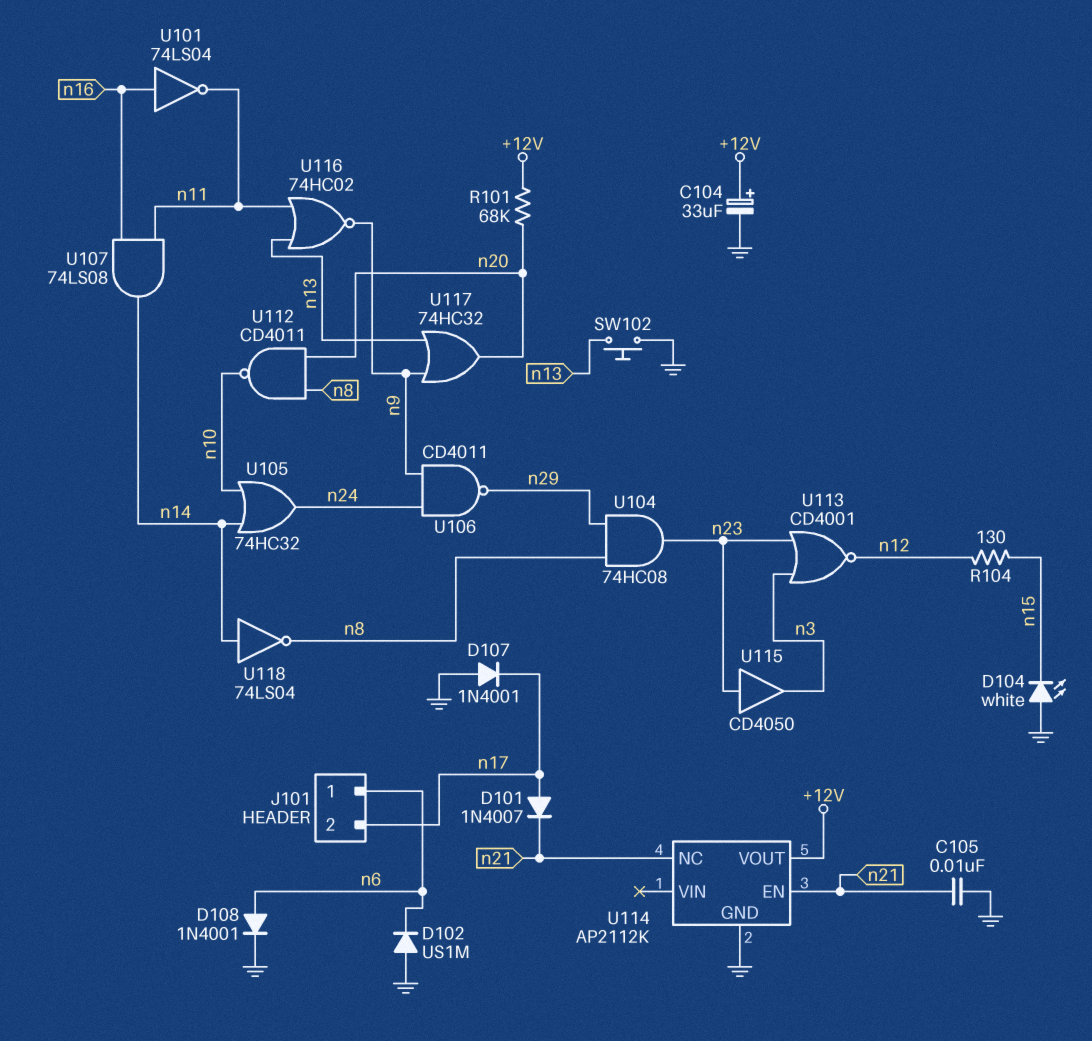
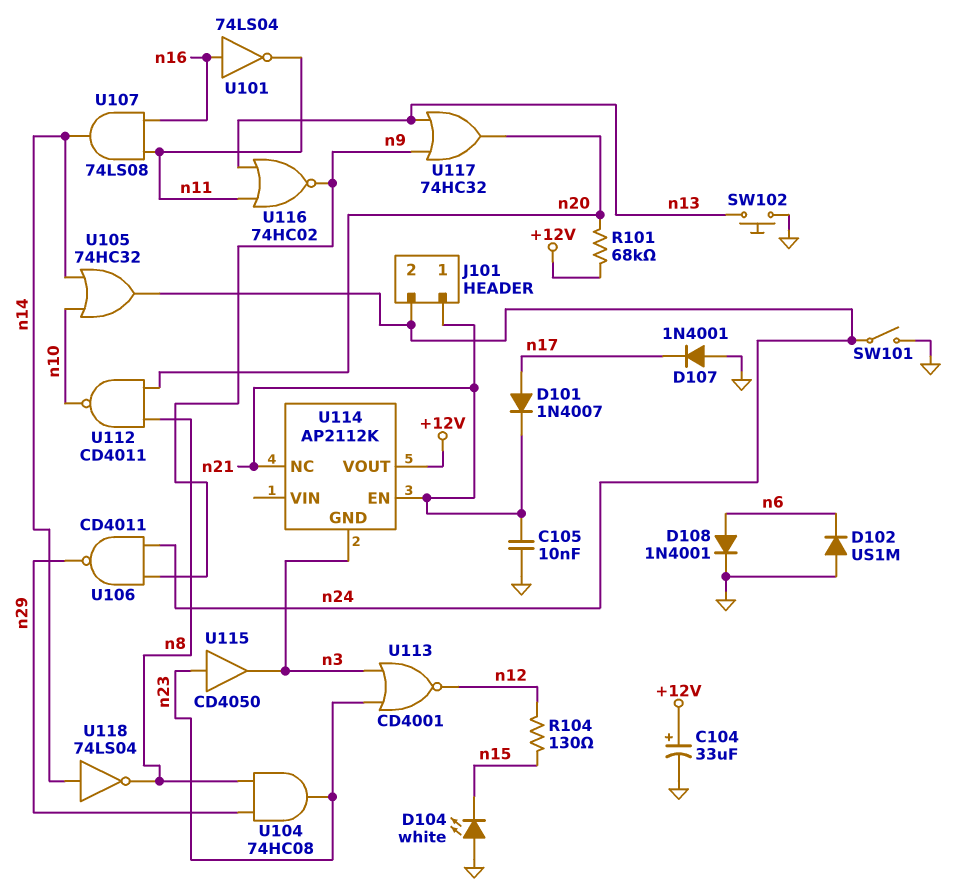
J101 pin 1: n6 -> n21
J101 pin 2: n17 -> n24
SW101: none -> switch (GND, n24)
U114 pin GND: GND -> n3

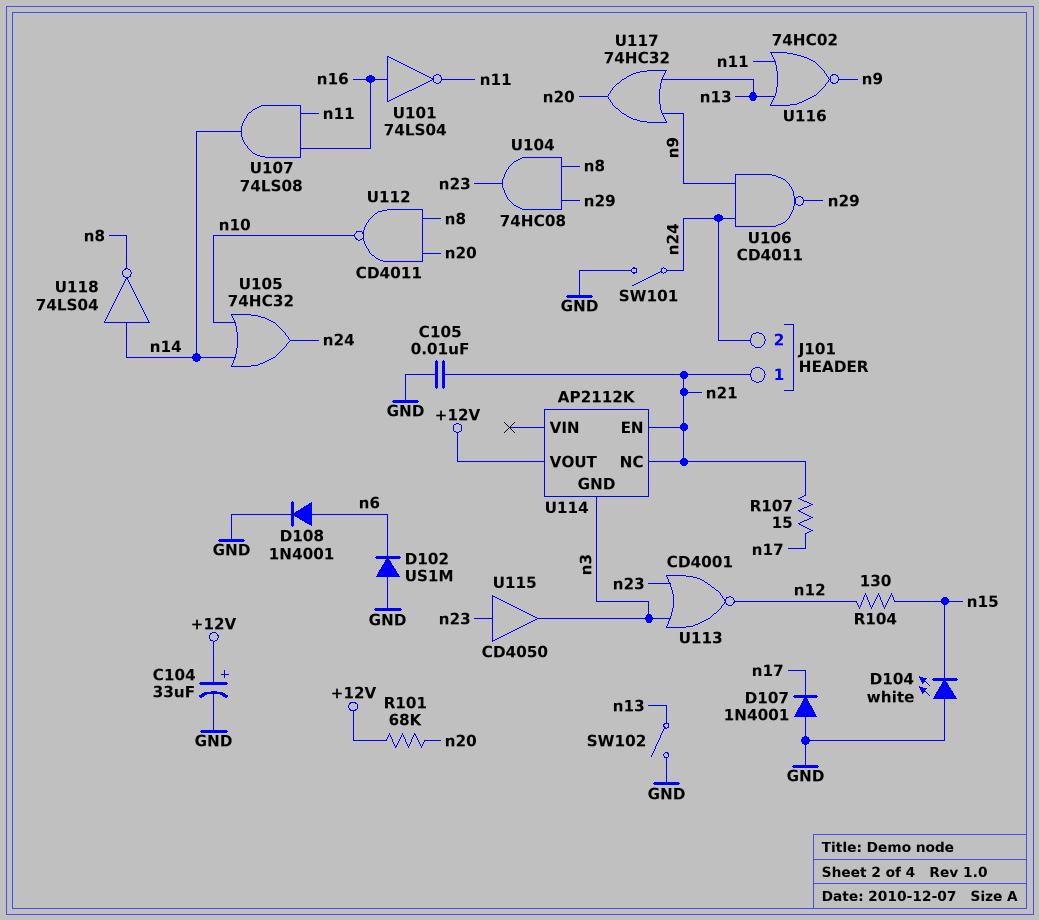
D101: diode 1N4007 (A n17, K n21) -> none
R107: none -> 15 (n17, n21)
SW102: button (GND, n13) -> switch (GND, n13)

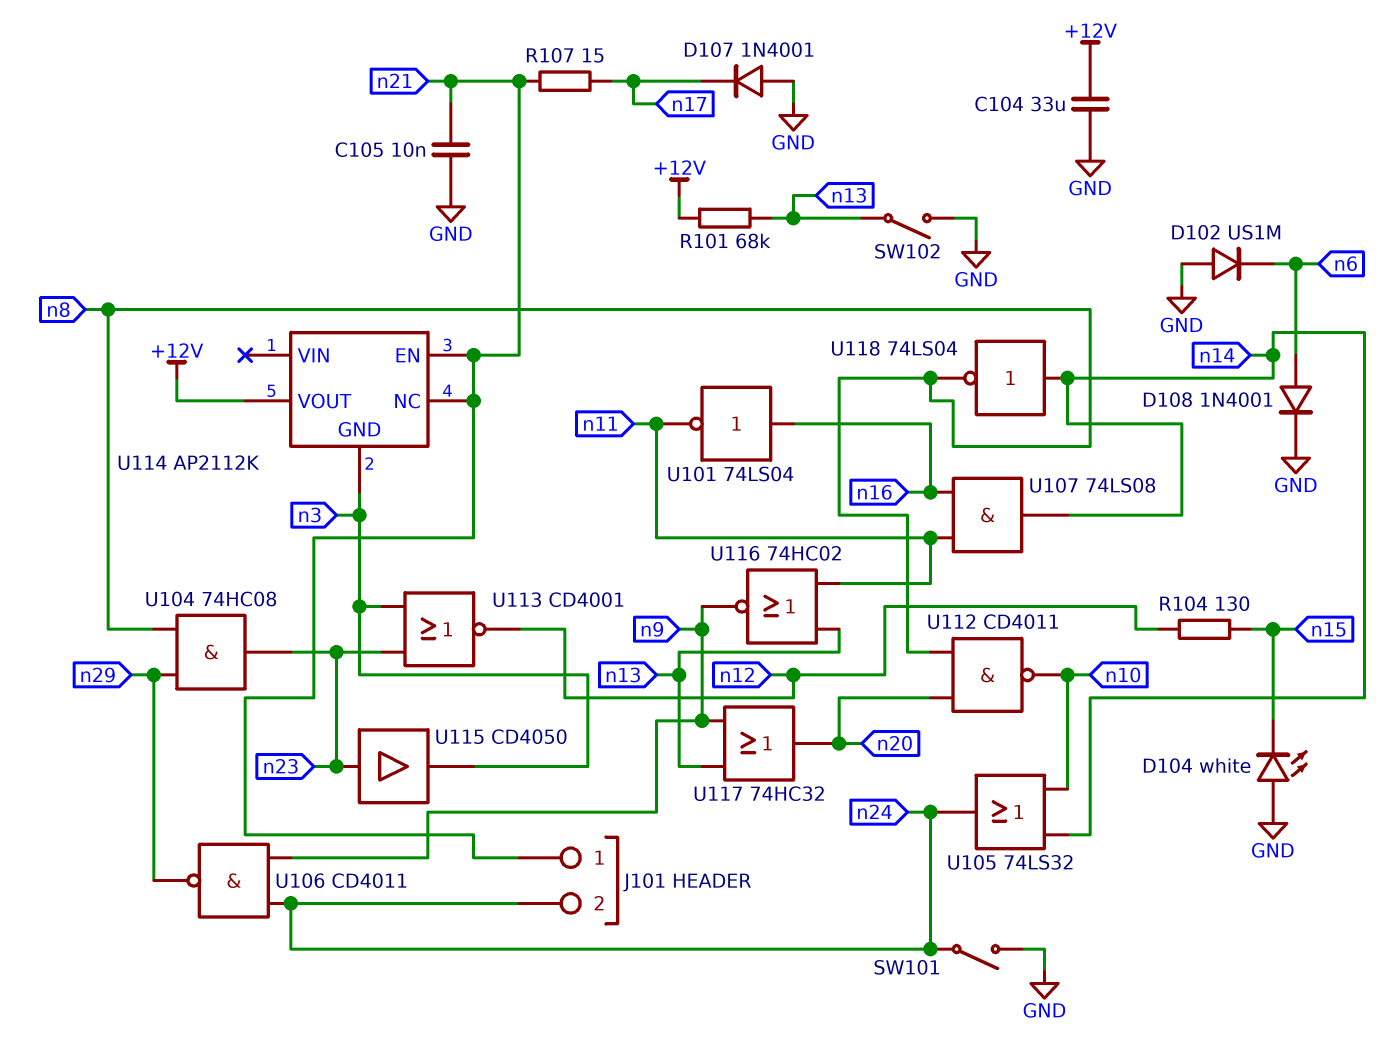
C104: 33uF (plus +12V, minus GND) -> 33uF (+12V, GND)
R101: 68k (+12V, n20) -> 68k (+12V, n13)
U105: OR 74HC32 (in n10, in n14, out n24) -> OR 74LS32 (in n10, in n14, out n24)

